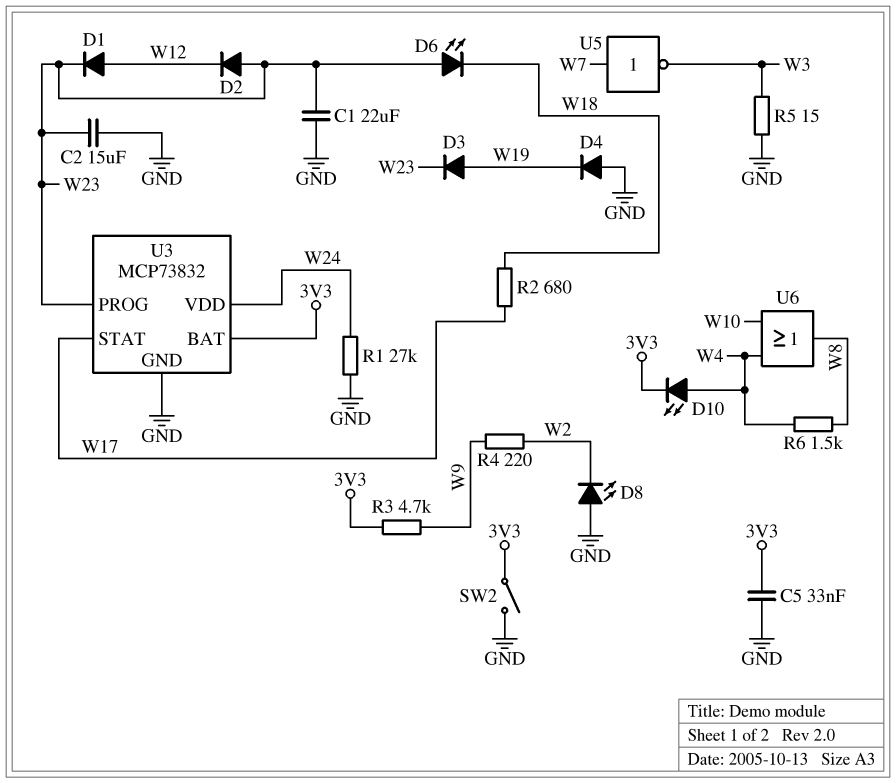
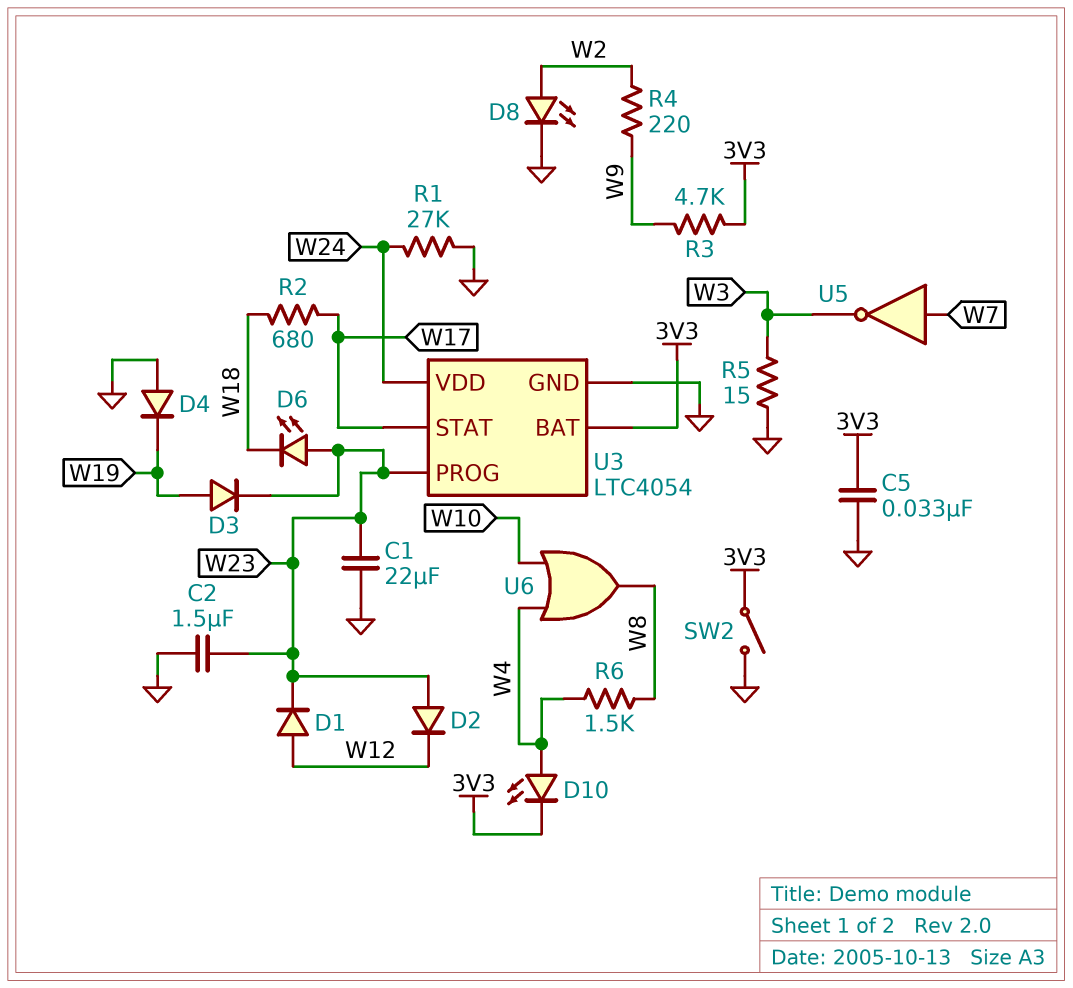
C2: 15uF (GND, W23) -> 1.5uF (GND, W23)
D8: LED (A GND, K W2) -> LED (A W2, K GND)
U3: MCP73832 -> LTC4054

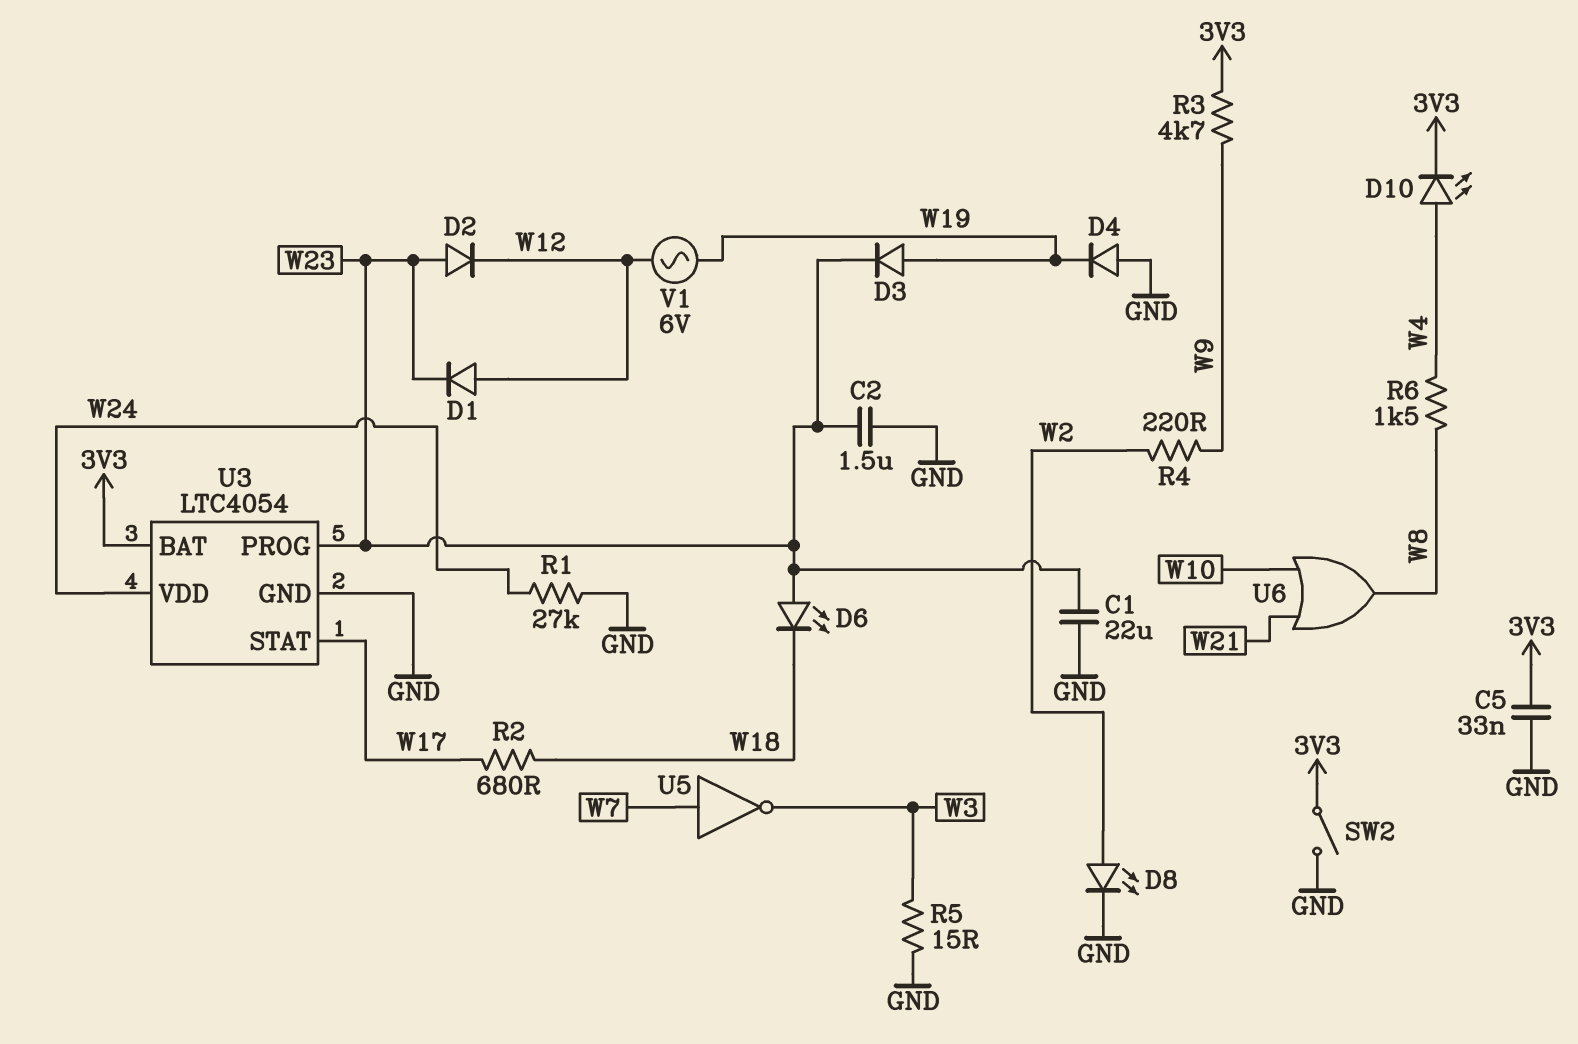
U6: OR (in W4, in W10, out W8) -> OR (in W10, in W21, out W8)
V1: none -> AC 6V (W12, W19)

